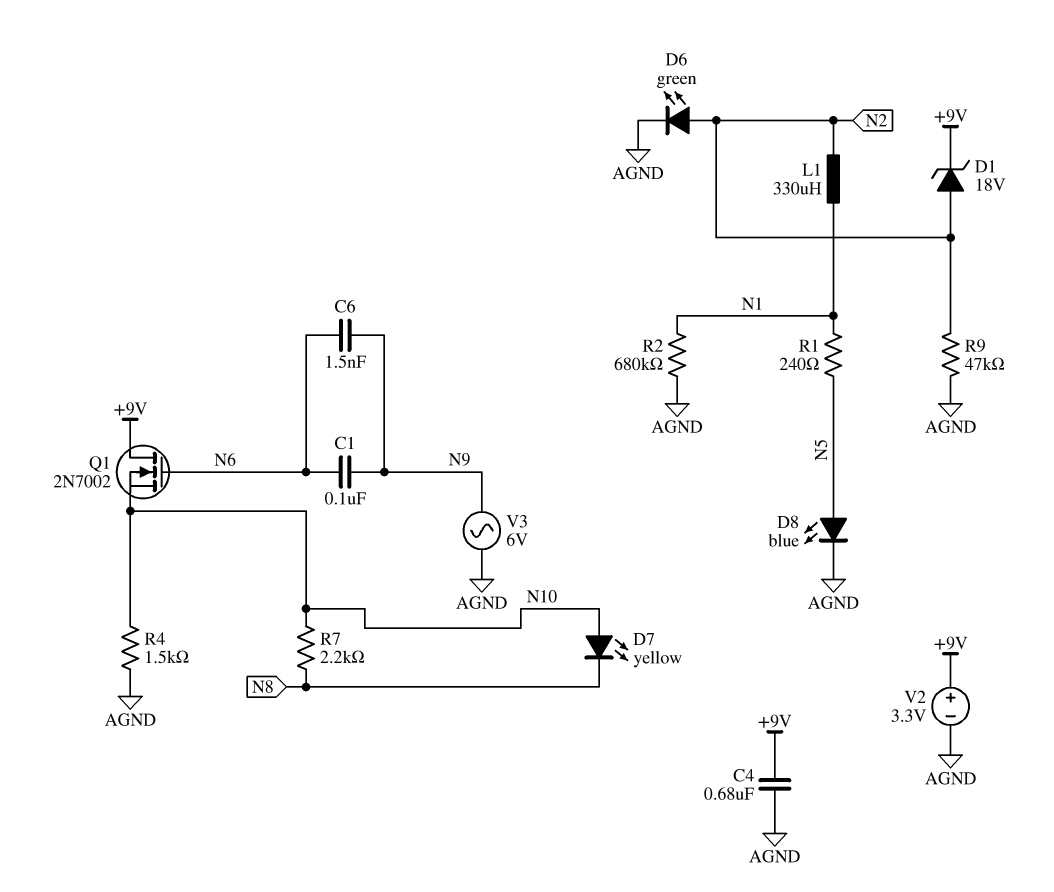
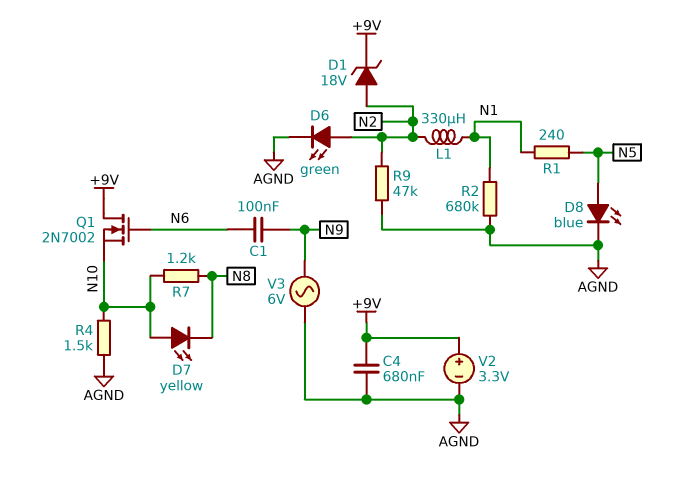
C6: 1.5nF (N6, N9) -> none
R7: 2.2k (N8, N10) -> 1.2k (N8, N10)

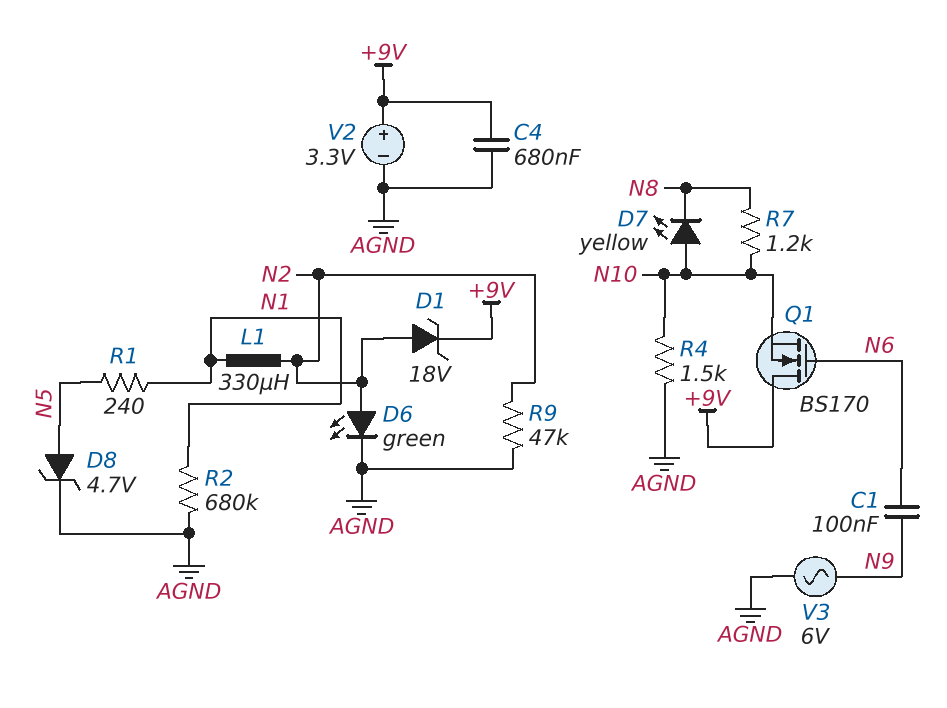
D8: LED blue (A N5, K AGND) -> zener 4.7V (A N5, K AGND)
Q1: NMOS 2N7002 (G N6, D +9V, S N10) -> NMOS BS170 (G N6, D +9V, S N10)

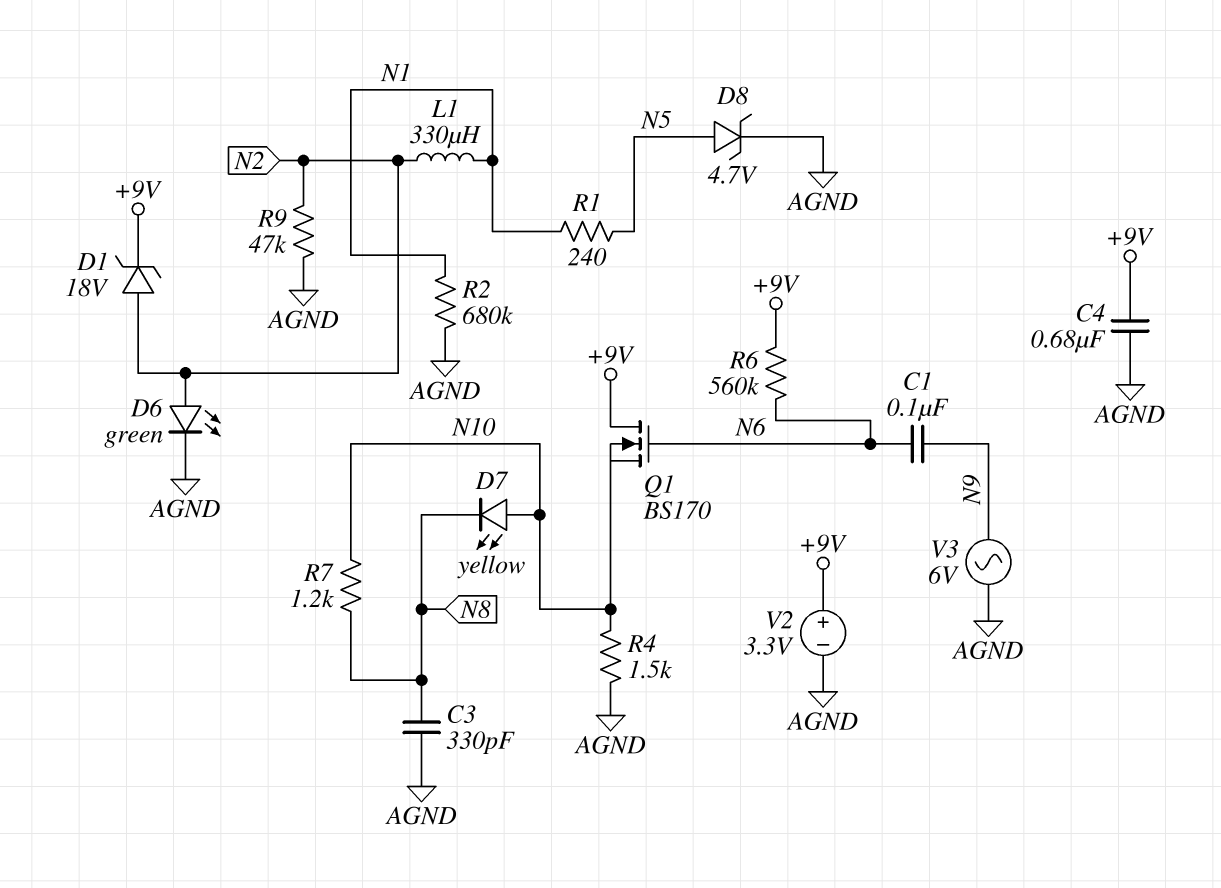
C3: none -> 330pF (AGND, N8)
R6: none -> 560k (+9V, N6)

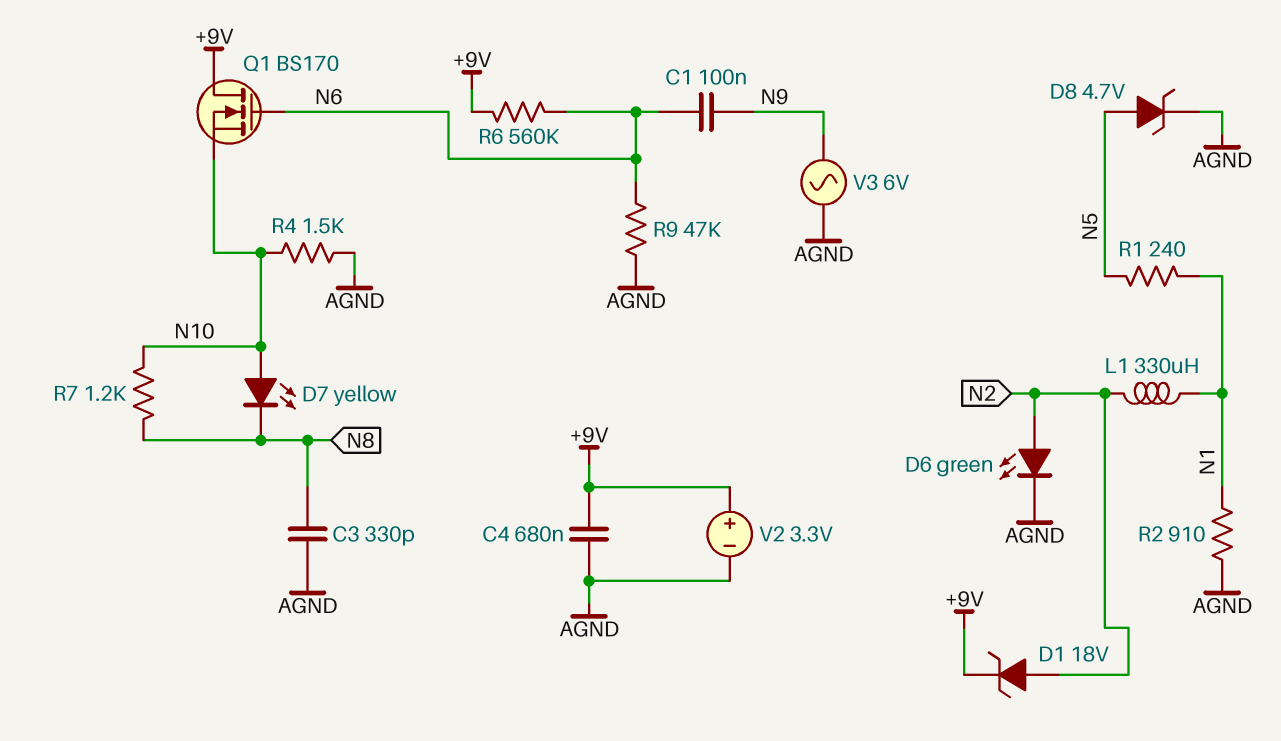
R2: 680k (AGND, N1) -> 910 (AGND, N1)
R9: 47k (AGND, N2) -> 47k (AGND, N6)

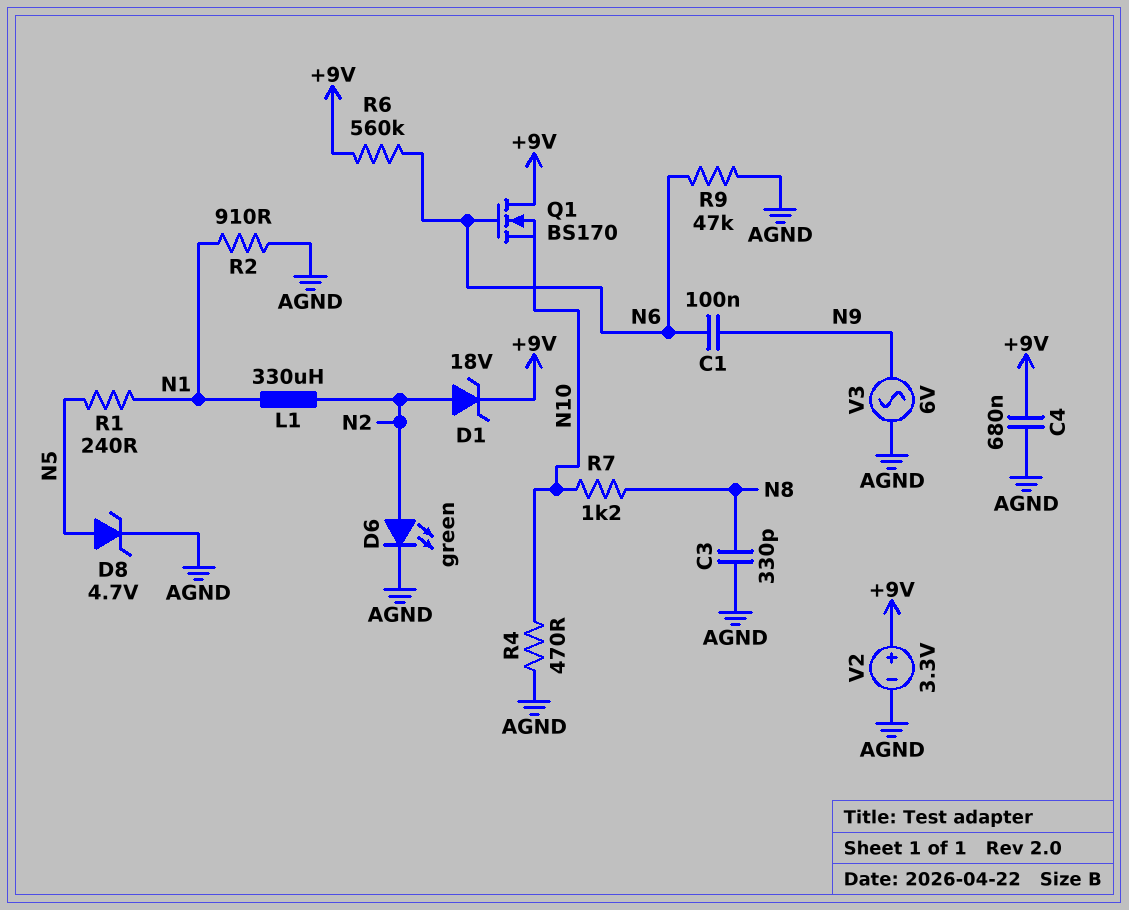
D7: LED yellow (A N10, K N8) -> none
R4: 1.5k (AGND, N10) -> 470 (AGND, N10)

